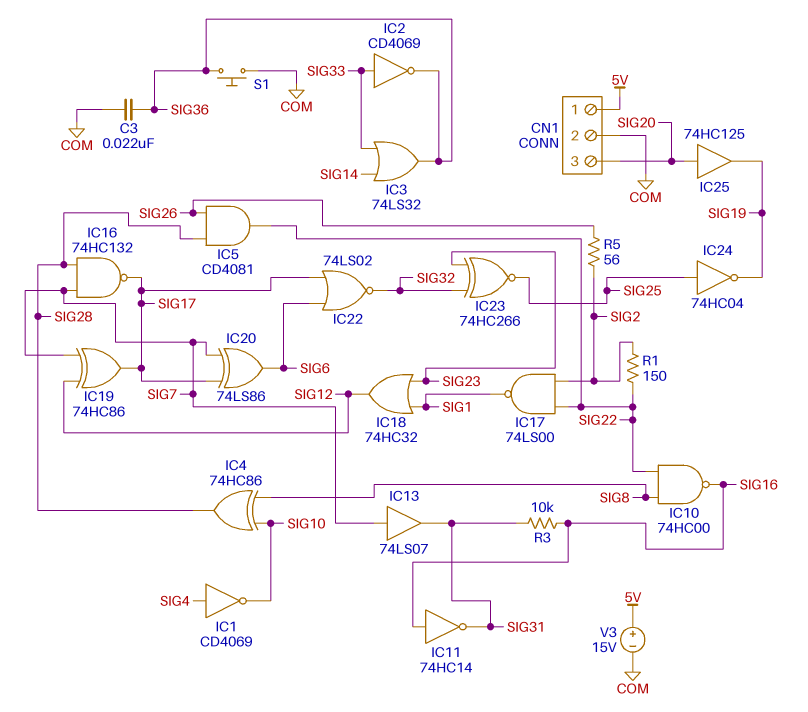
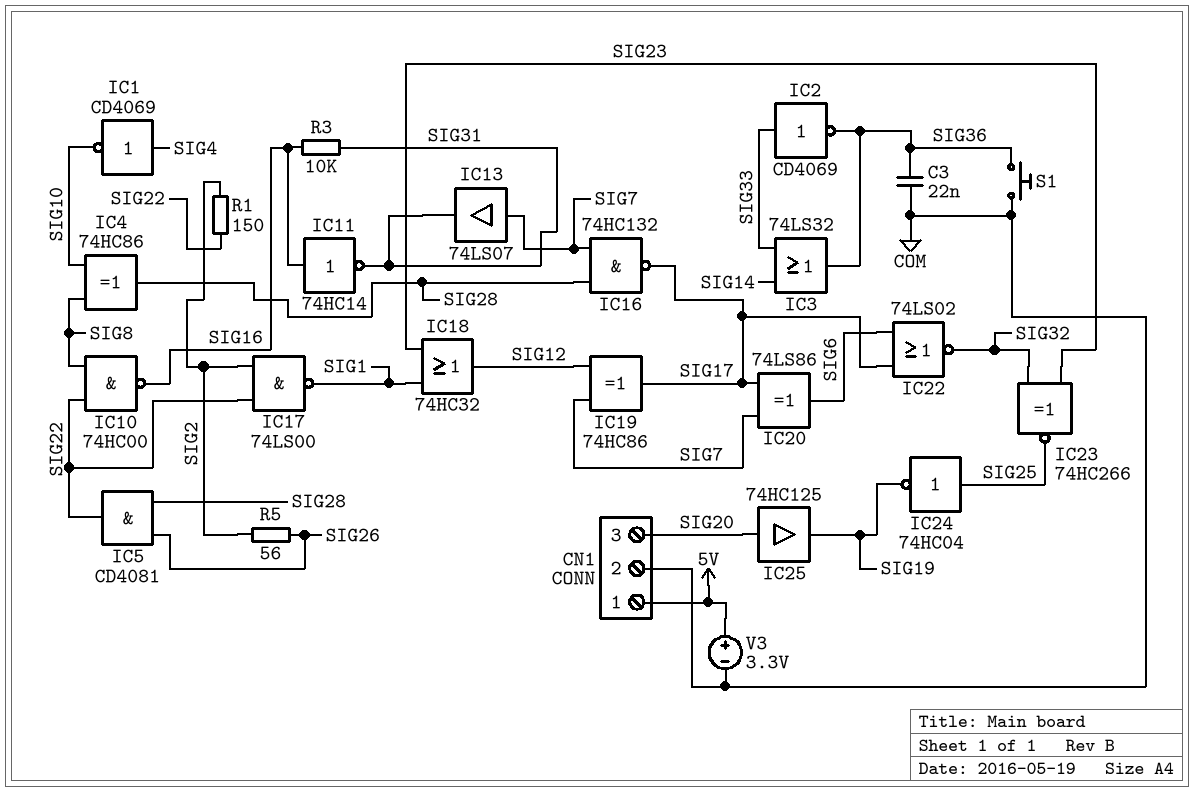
V3: 15V (plus 5V, minus COM) -> 3.3V (plus 5V, minus COM)

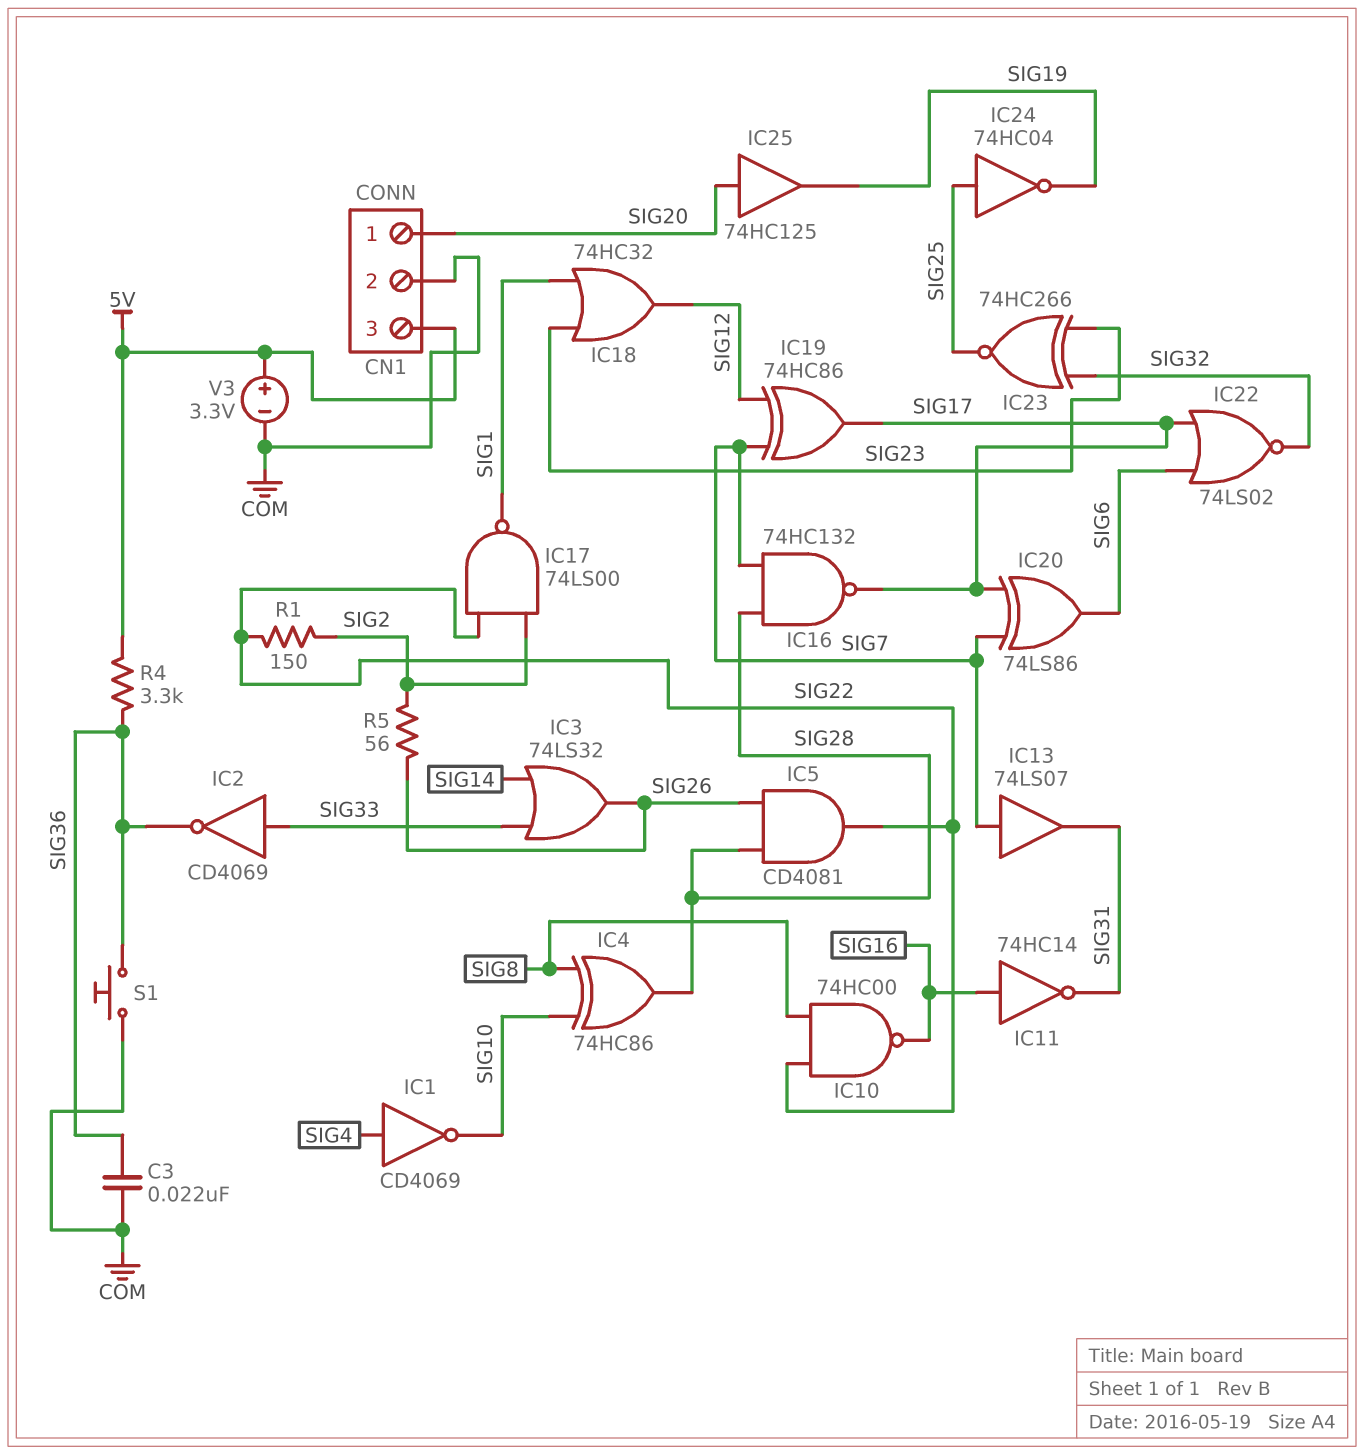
CN1 pin 1: 5V -> SIG20
CN1 pin 3: SIG20 -> 5V
IC3: OR 74LS32 (in SIG14, in SIG33, out SIG36) -> OR 74LS32 (in SIG14, in SIG33, out SIG26)
R3: 10k (SIG16, SIG31) -> none
R4: none -> 3.3k (5V, SIG36)

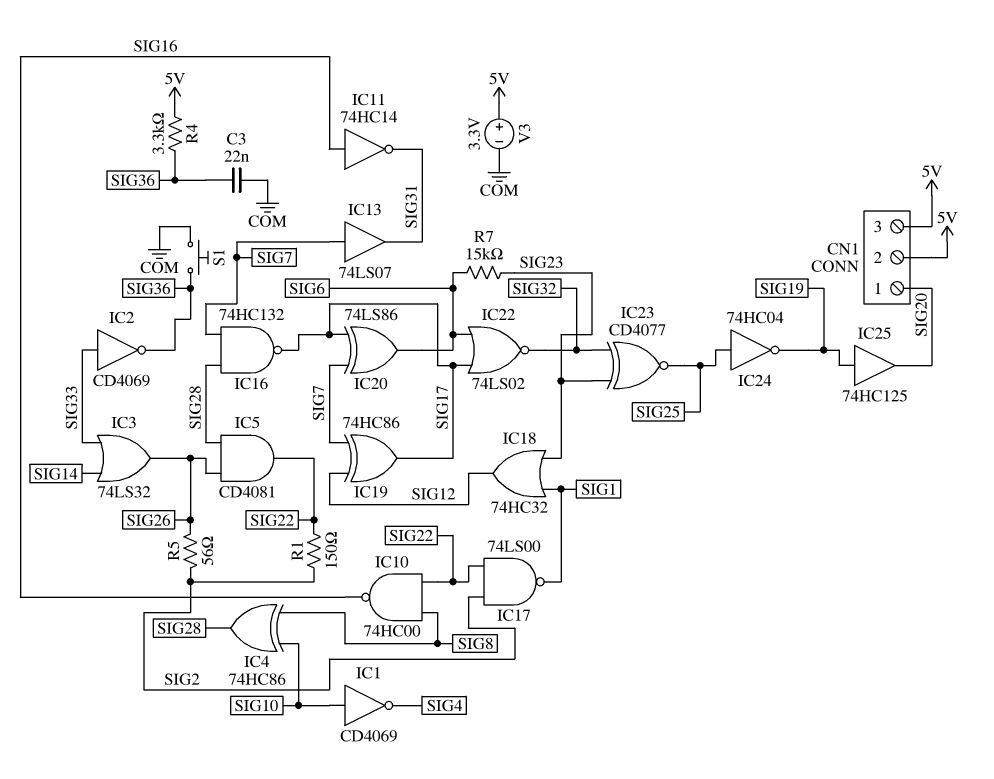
CN1 pin 2: COM -> 5V
IC1: NOT CD4069 (in SIG4, out SIG10) -> NOT CD4069 (in SIG10, out SIG4)
IC23: XNOR 74HC266 (in SIG23, in SIG32, out SIG25) -> XNOR CD4077 (in SIG23, in SIG32, out SIG25)
IC25: buffer 74HC125 (in SIG20, out SIG19) -> buffer 74HC125 (in SIG19, out SIG20)
R7: none -> 15k (SIG6, SIG23)

